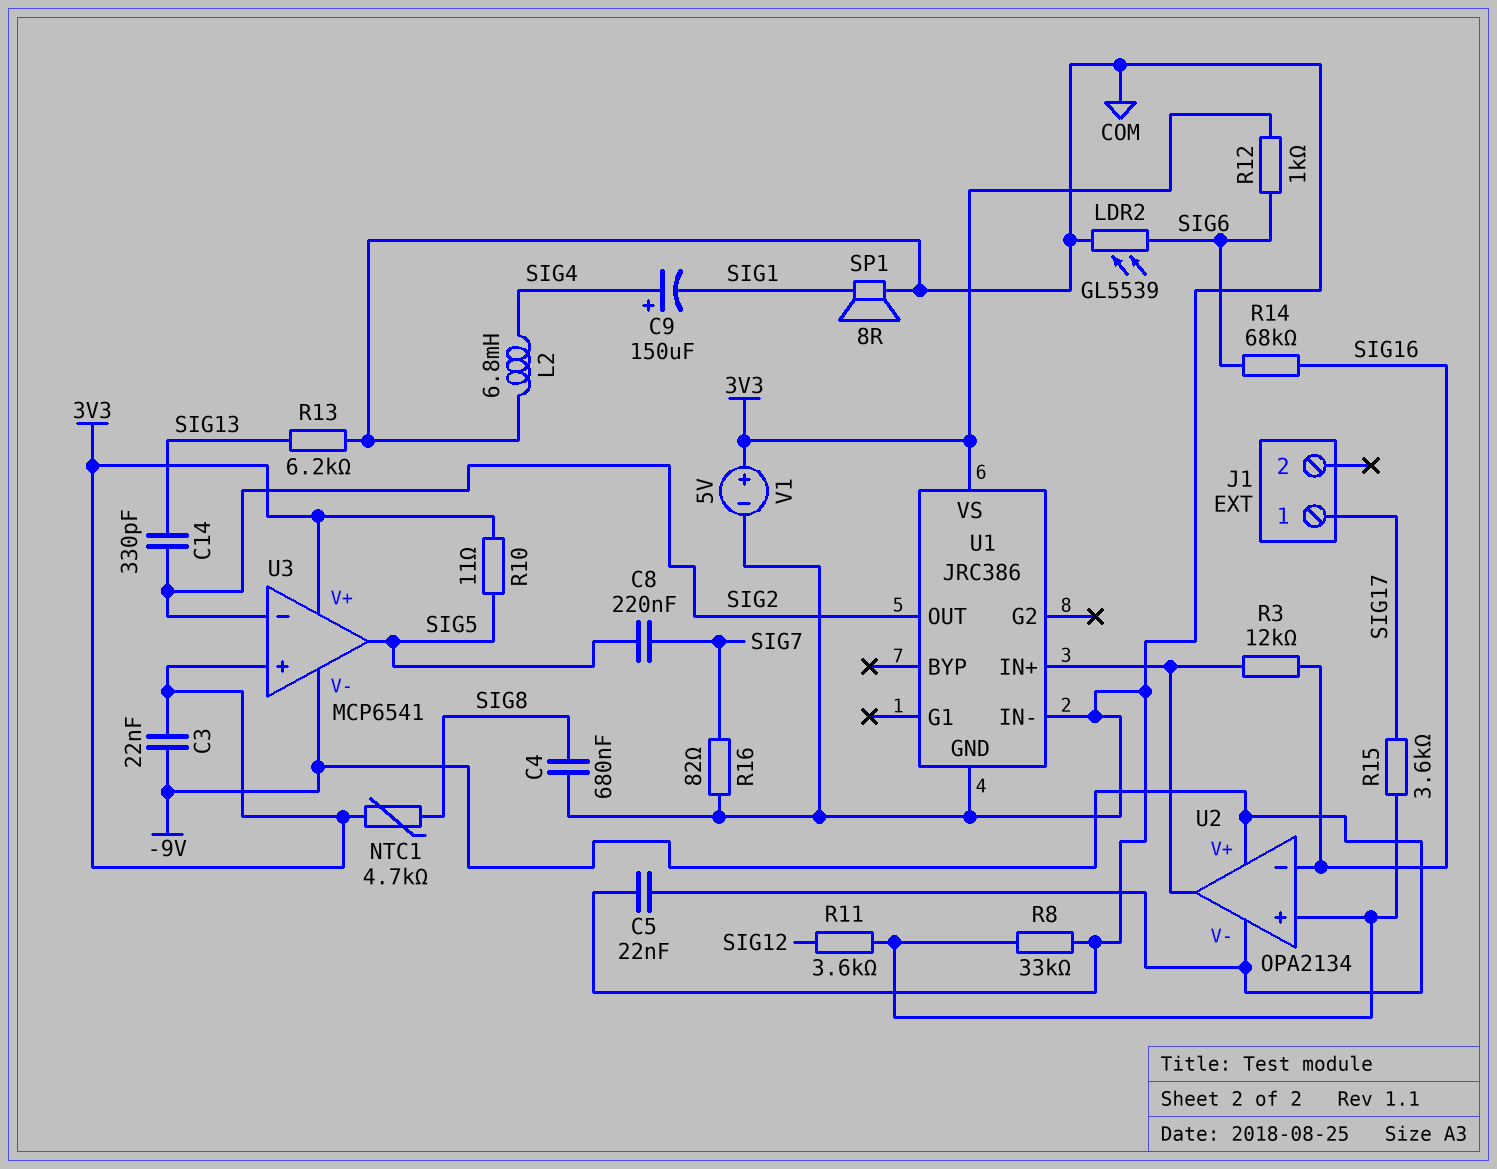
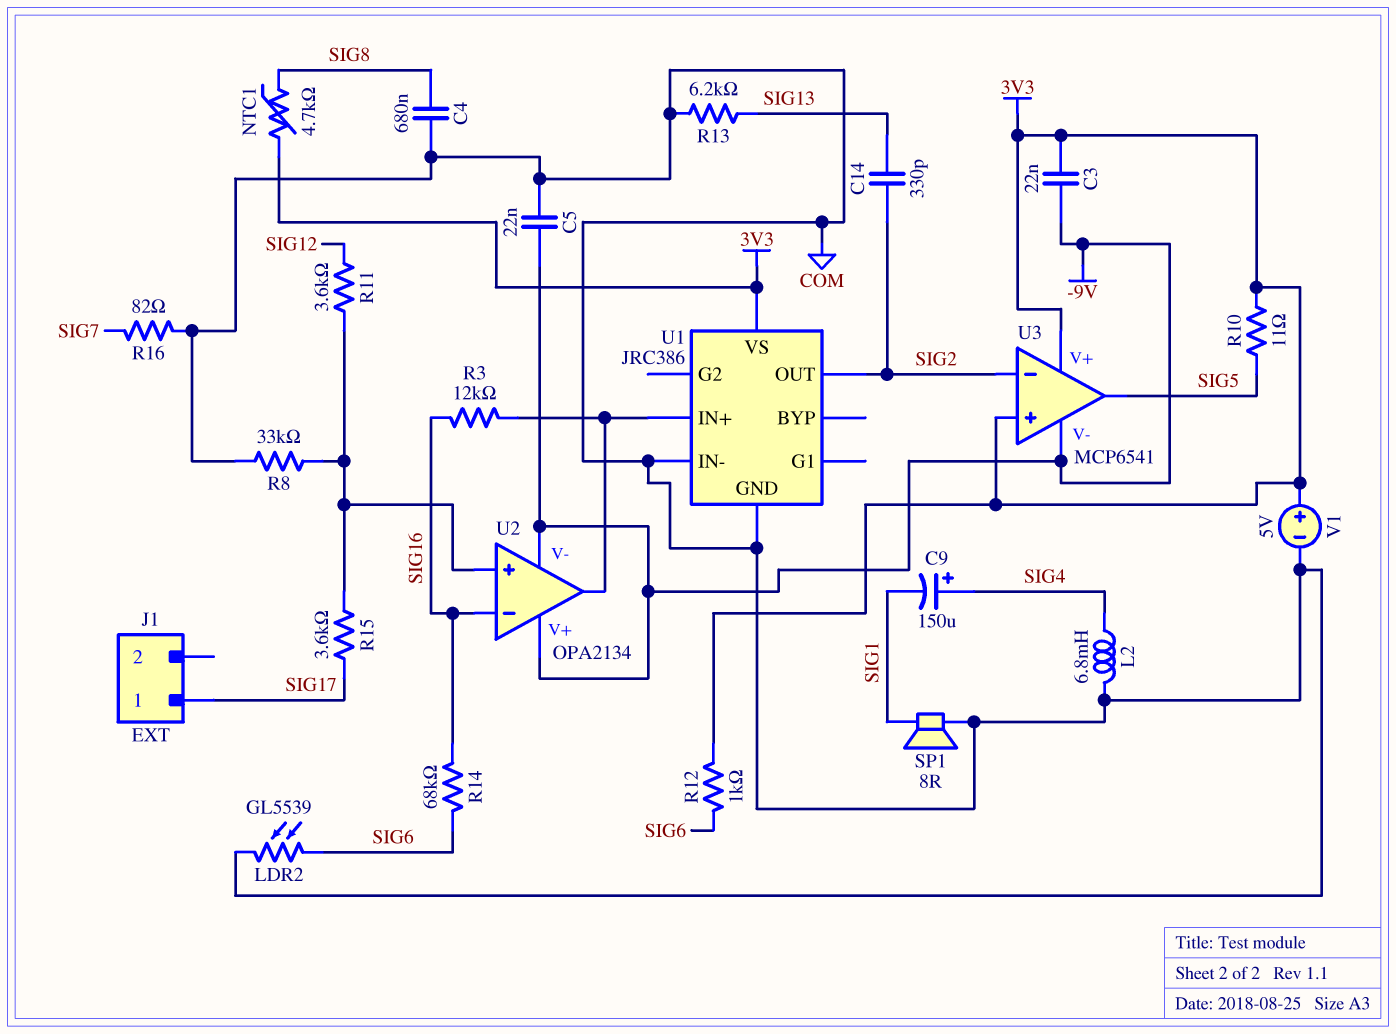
C8: 220nF (SIG5, SIG7) -> none

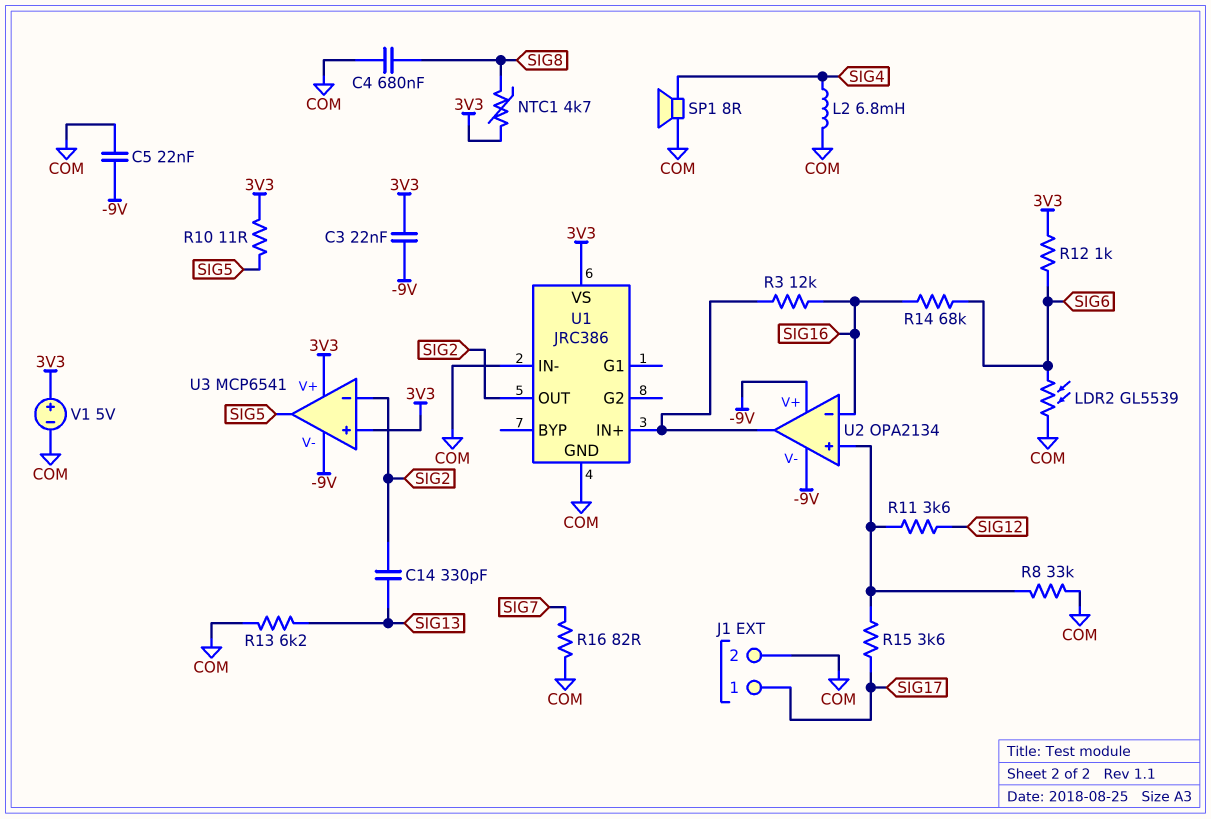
C9: 150uF (plus SIG4, minus SIG1) -> none
J1 pin 2: none -> COM
SP1: speaker 8R (COM, SIG1) -> speaker 8R (COM, SIG4)

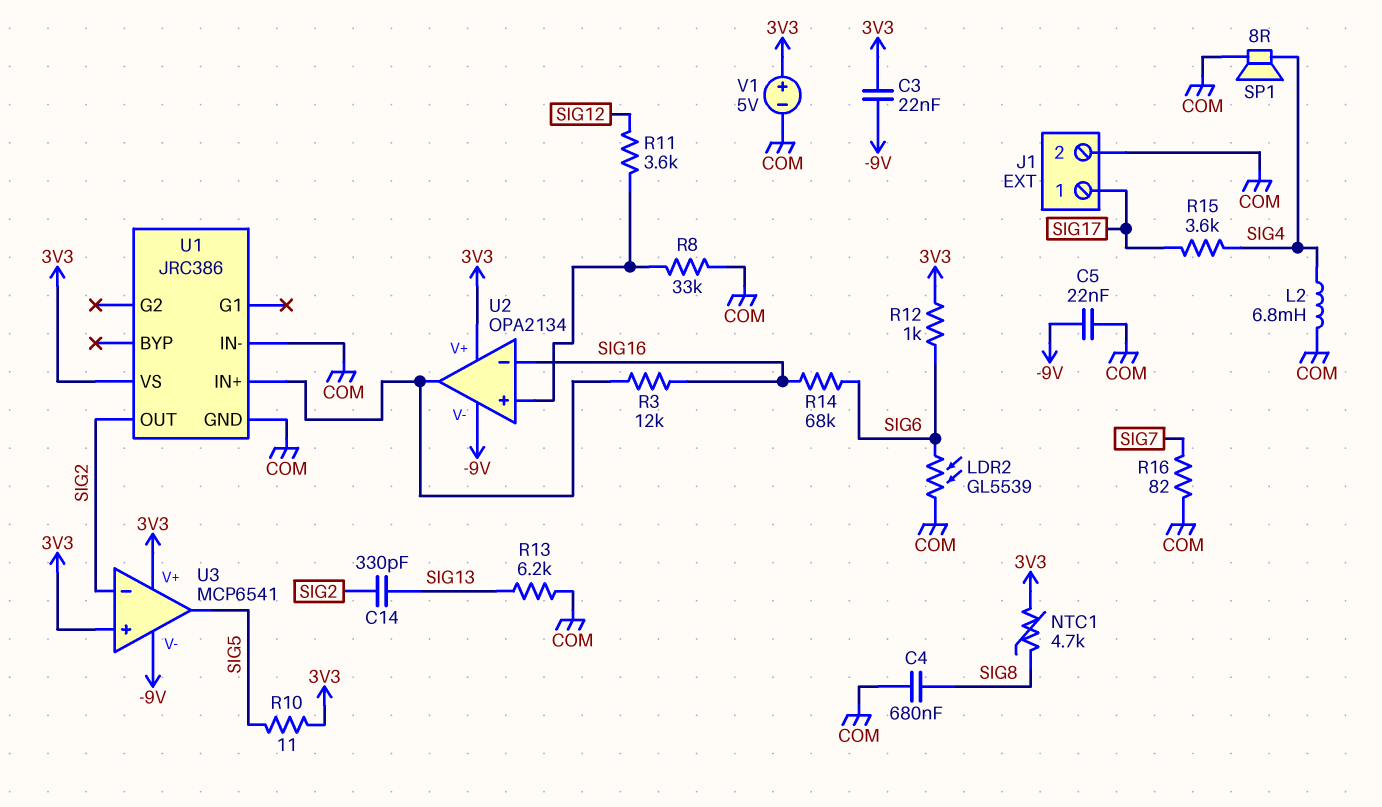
R15: 3.6k (SIG17, U2/in+) -> 3.6k (SIG4, SIG17)
U2 pin V+: -9V -> 3V3

